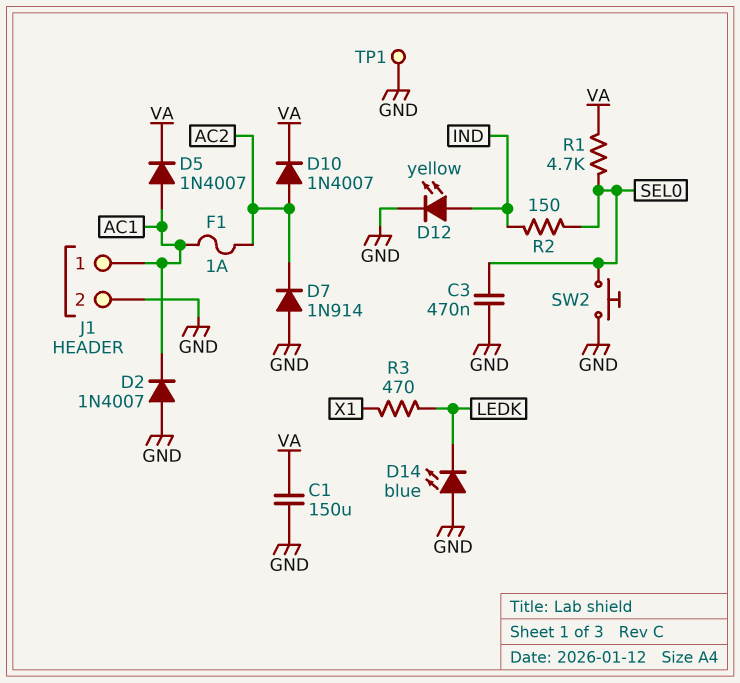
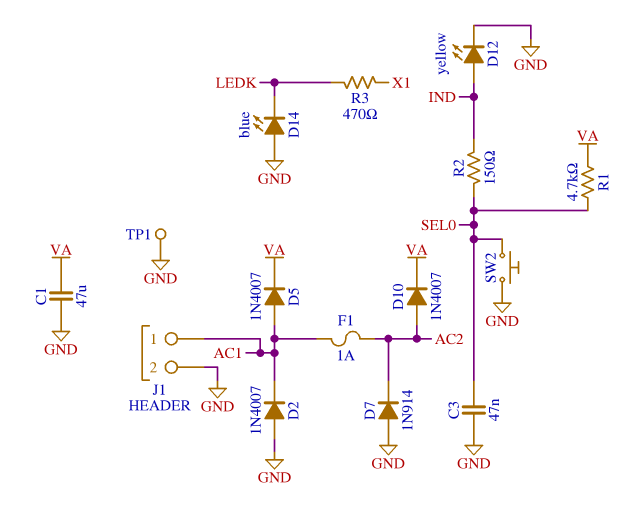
C1: 150uF (GND, VA) -> 47uF (GND, VA)
C3: 470nF (GND, SEL0) -> 47nF (GND, SEL0)

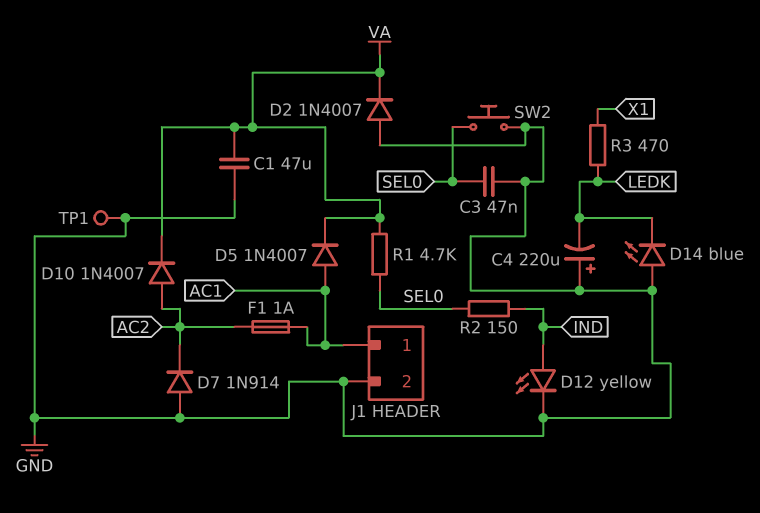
C4: none -> 220uF (plus GND, minus LEDK)
D2: diode 1N4007 (A GND, K AC1) -> diode 1N4007 (A GND, K VA)

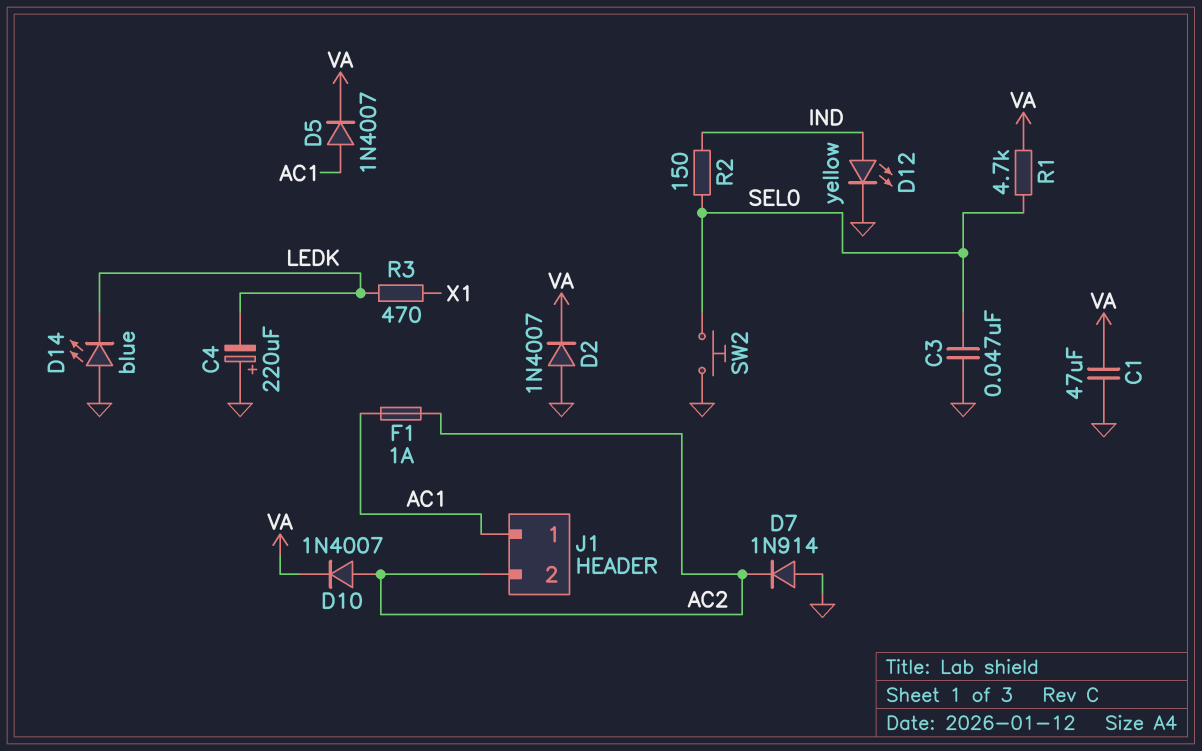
J1 pin 2: GND -> AC2
TP1: test point (GND) -> none

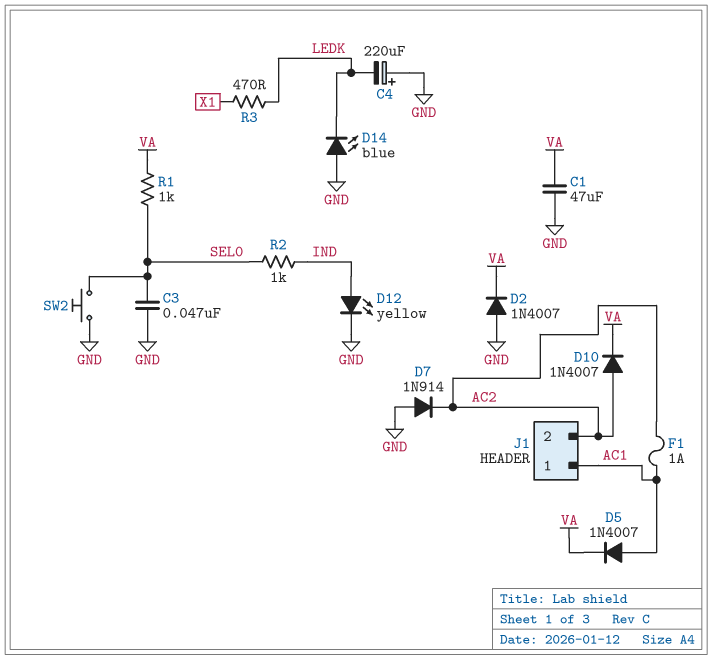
R1: 4.7k (SEL0, VA) -> 1k (SEL0, VA)
R2: 150 (IND, SEL0) -> 1k (IND, SEL0)

